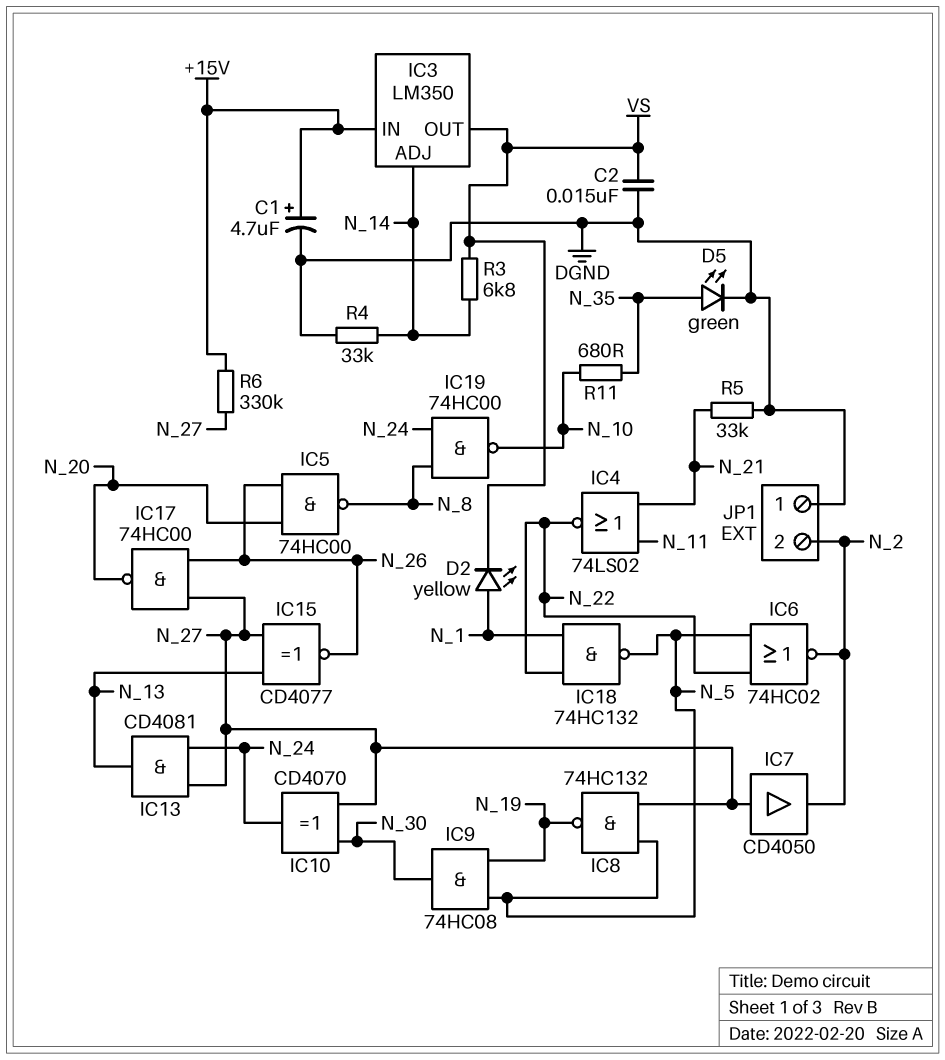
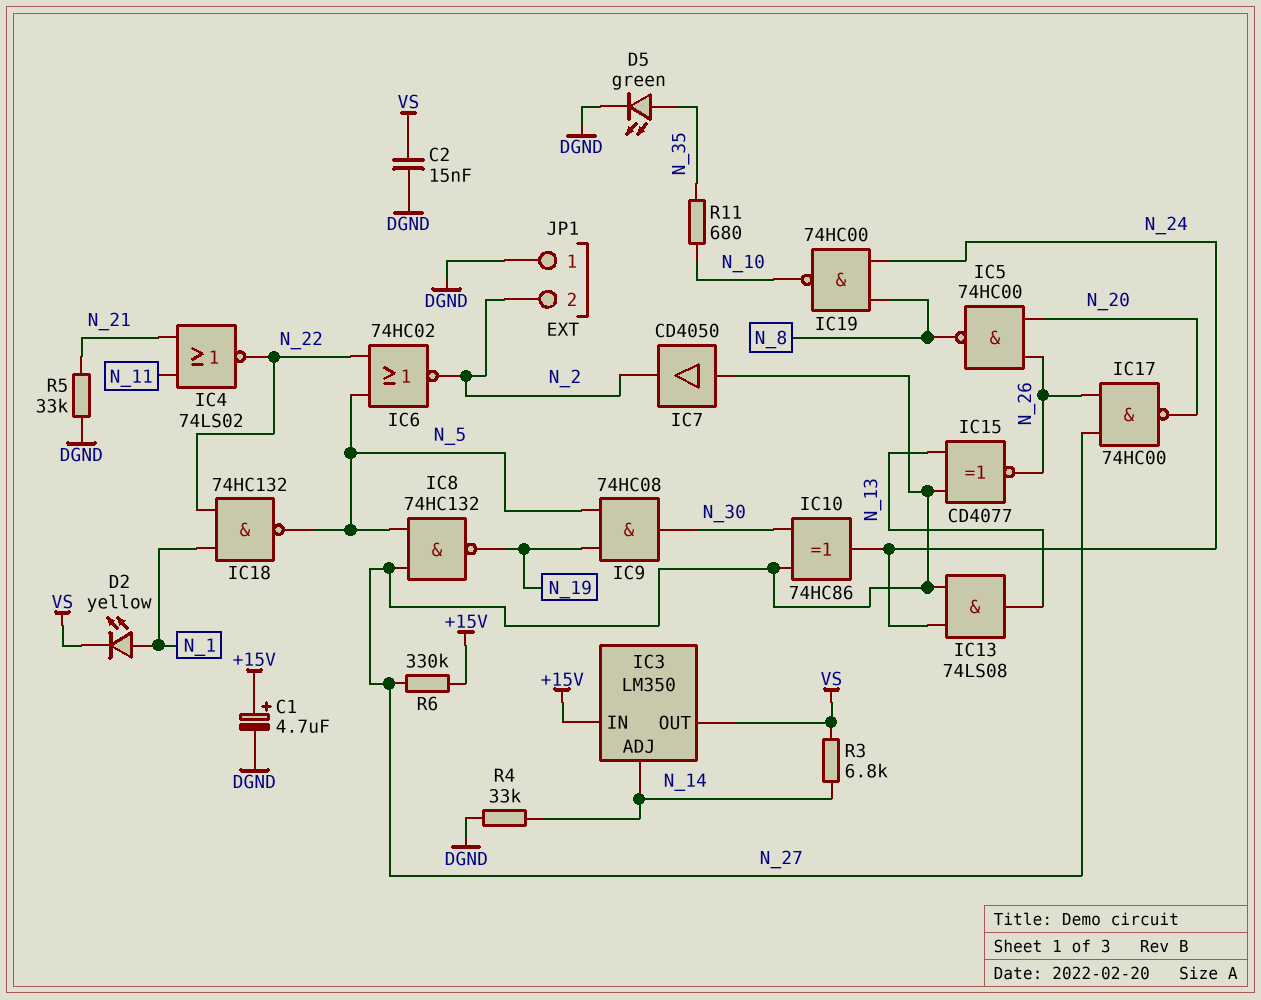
IC10: XOR CD4070 (in N_27, in N_30, out N_24) -> XOR 74HC86 (in N_27, in N_30, out N_24)
IC13: AND CD4081 (in N_24, in N_27, out N_13) -> AND 74LS08 (in N_24, in N_27, out N_13)

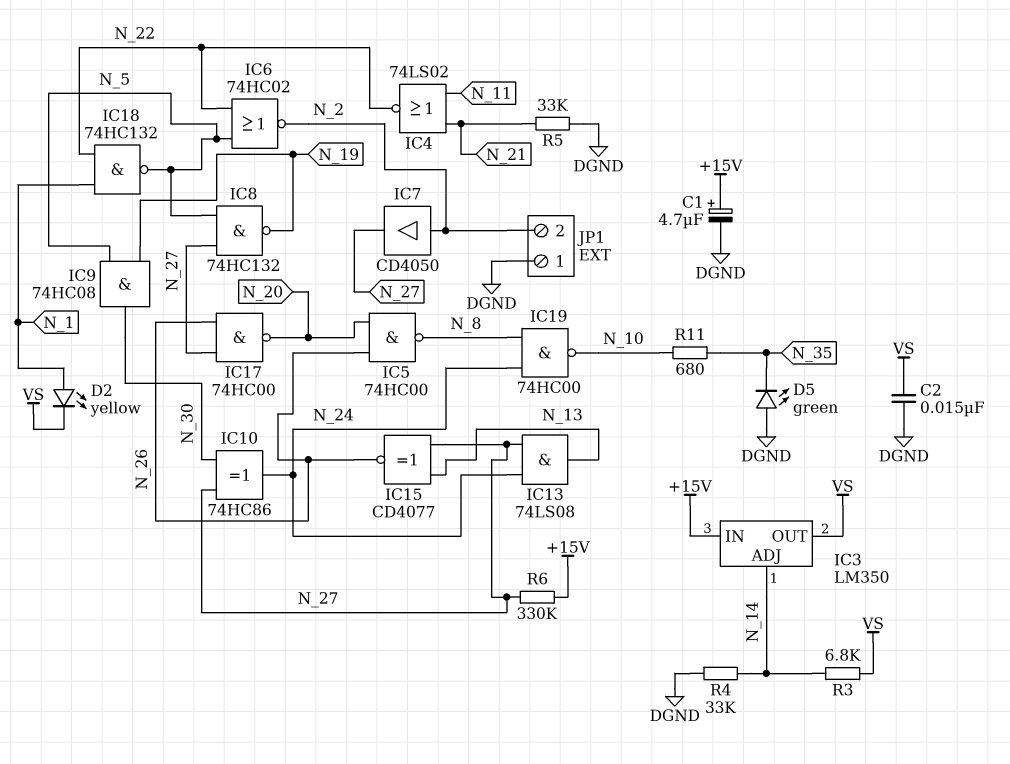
D5: LED green (A N_35, K DGND) -> LED green (A DGND, K N_35)
IC7: buffer CD4050 (in N_27, out N_2) -> buffer CD4050 (in N_2, out N_27)

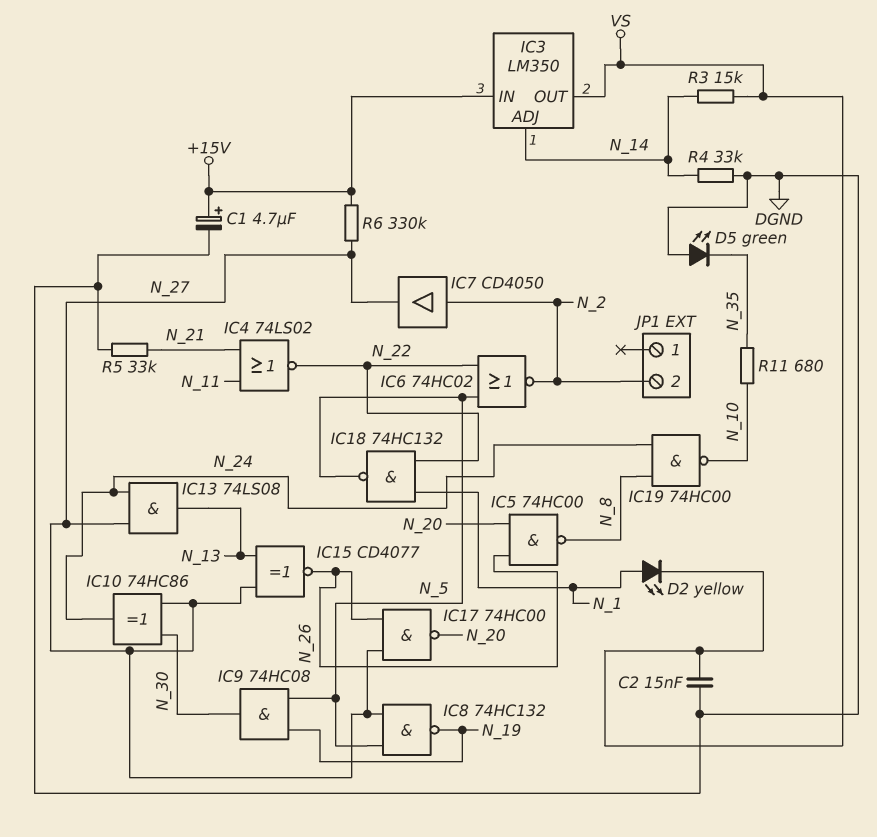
JP1 pin 1: DGND -> none
R3: 6.8k (N_14, VS) -> 15k (N_14, VS)

